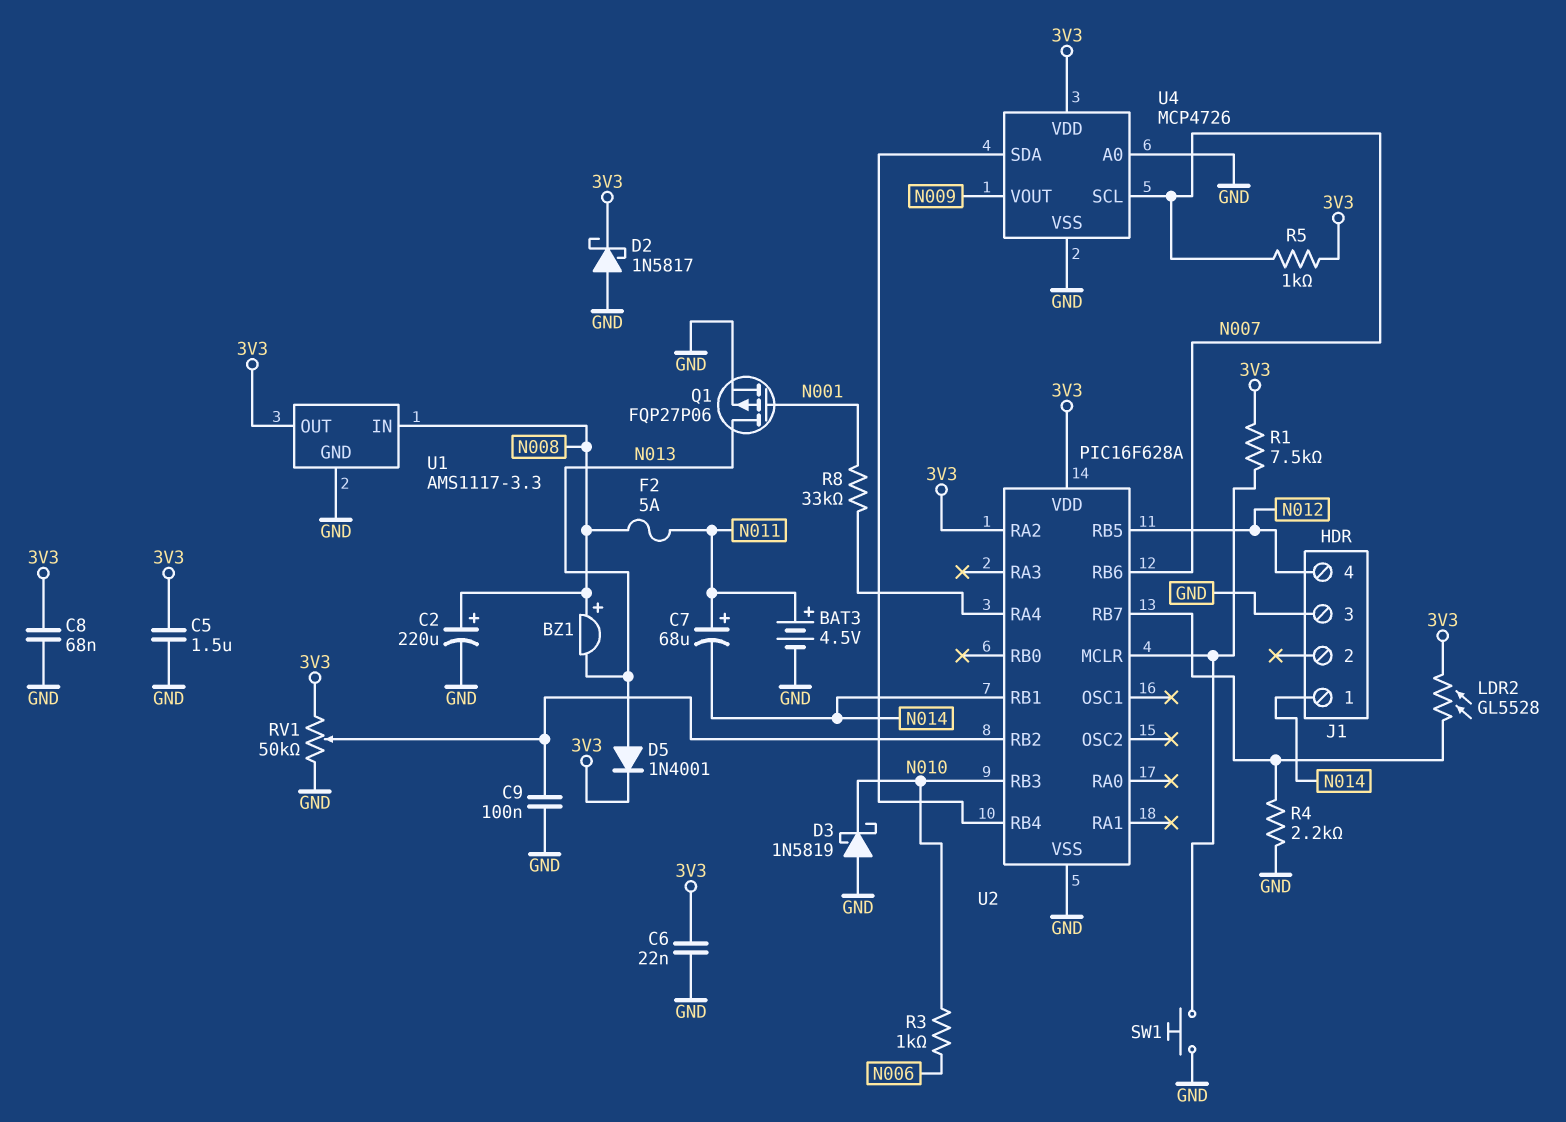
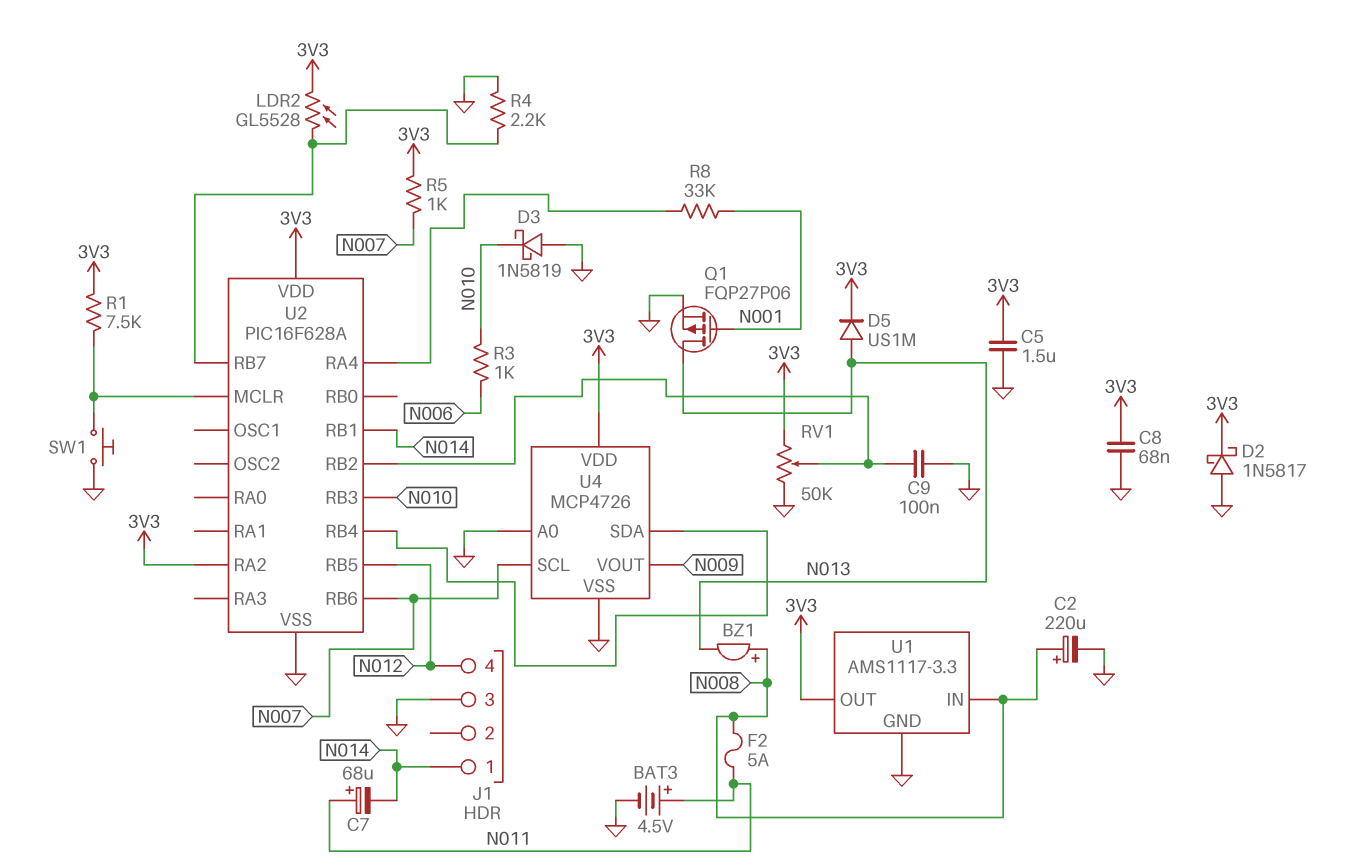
C6: 22nF (3V3, GND) -> none
D5: diode 1N4001 (A N013, K 3V3) -> diode US1M (A N013, K 3V3)

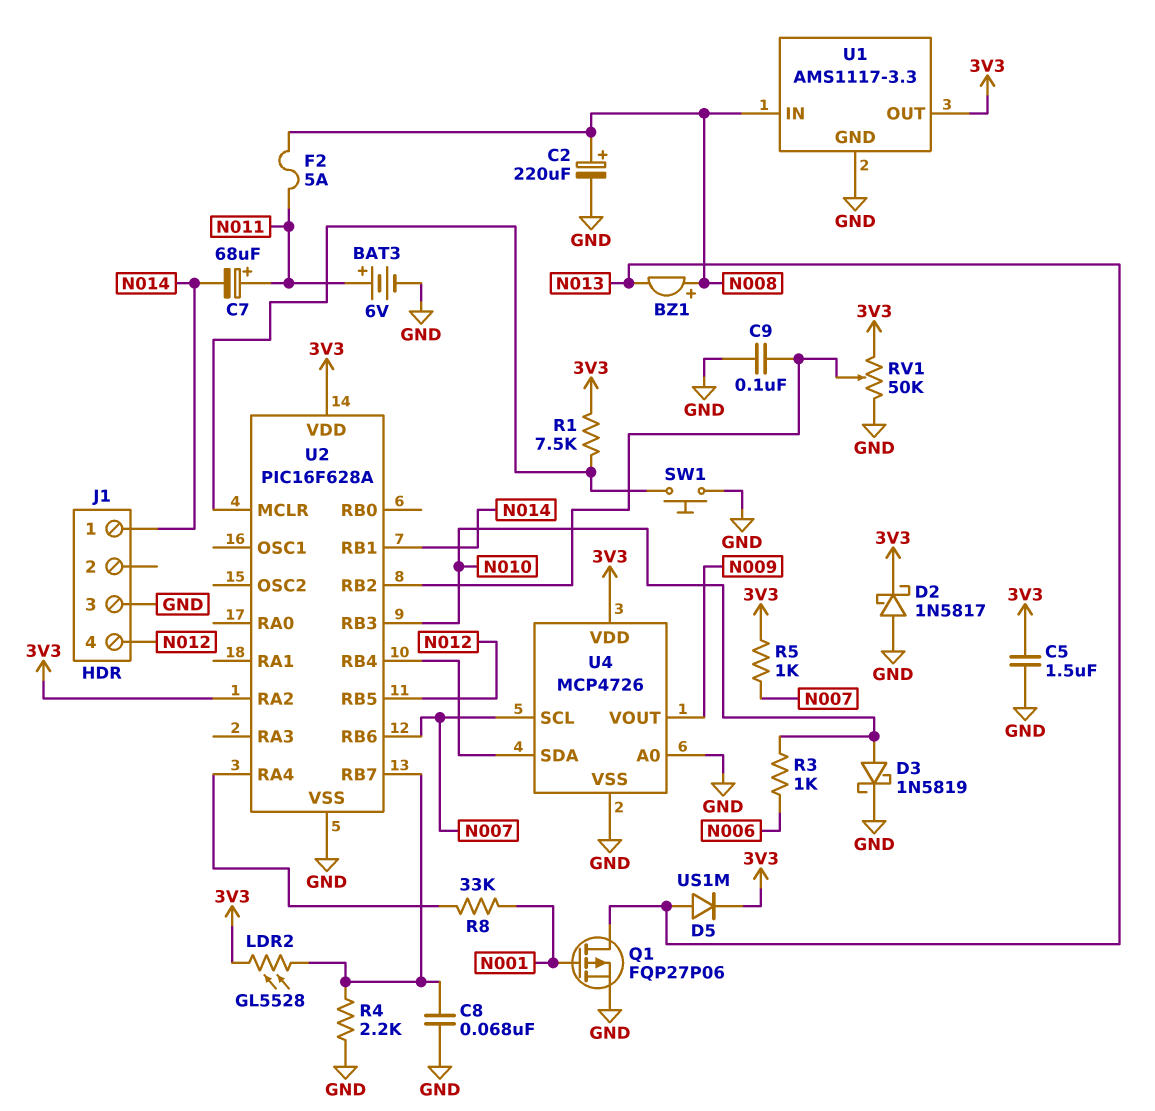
BAT3: 4.5V (plus N011, minus GND) -> 6V (plus N011, minus GND)
C8: 68nF (3V3, GND) -> 68nF (GND, U2/RB7)
D3: schottky 1N5819 (A GND, K N010) -> schottky 1N5819 (A N010, K GND)

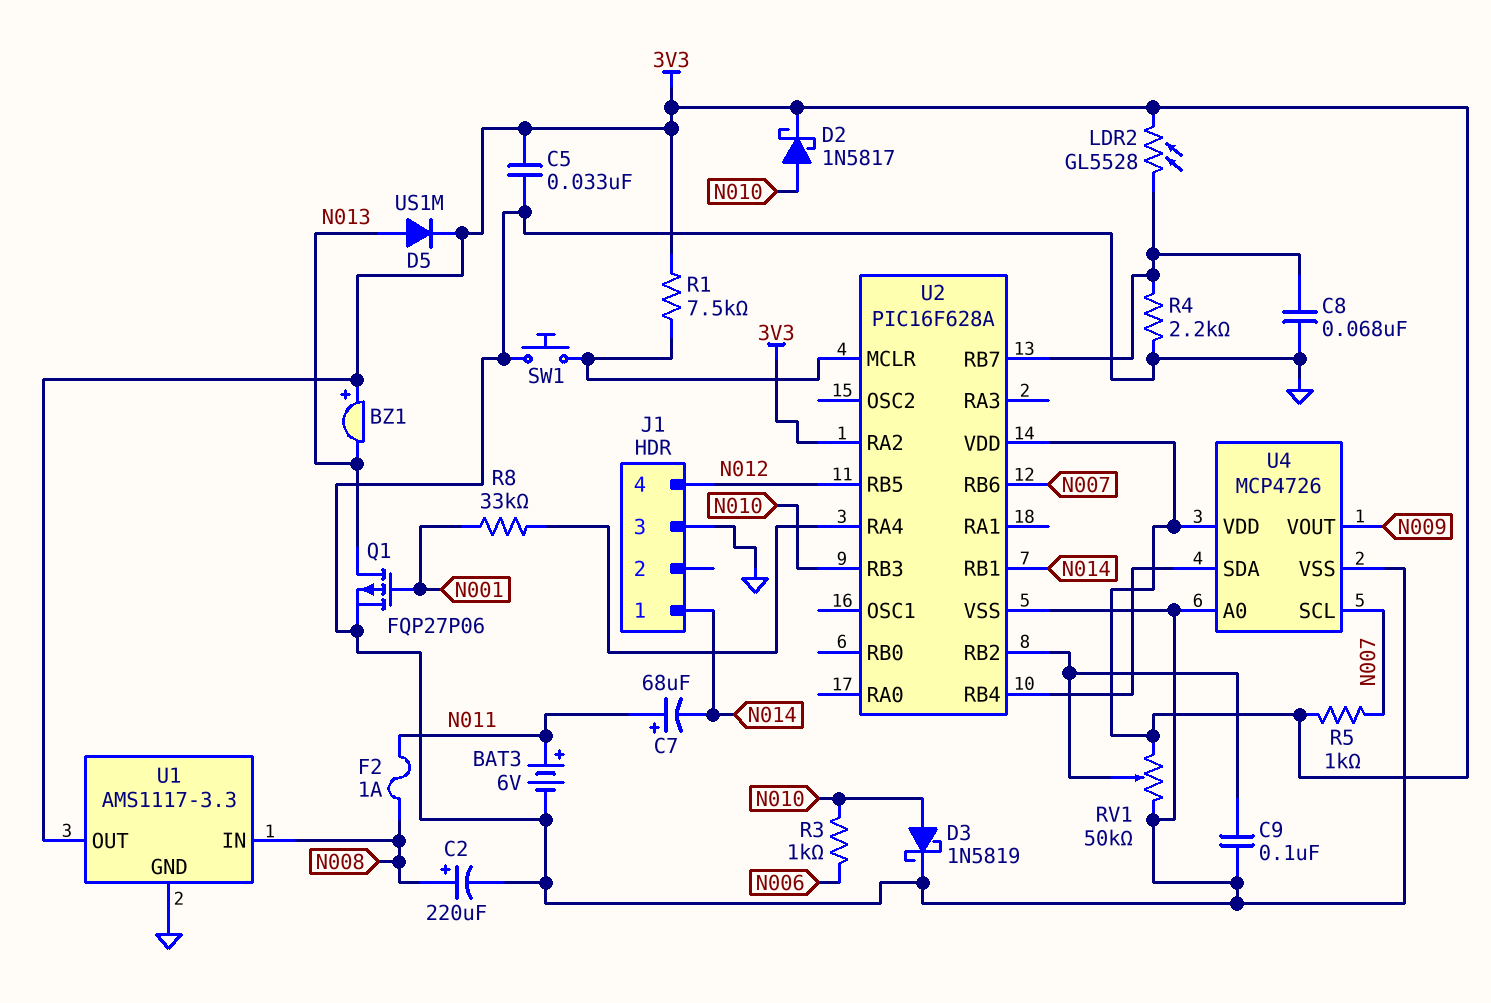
BZ1: buzzer (plus N008, minus N013) -> buzzer (plus 3V3, minus N013)
C5: 1.5uF (3V3, GND) -> 33nF (3V3, GND)
D2: schottky 1N5817 (A GND, K 3V3) -> schottky 1N5817 (A N010, K 3V3)
F2: 5A (N008, N011) -> 1A (N008, N011)

